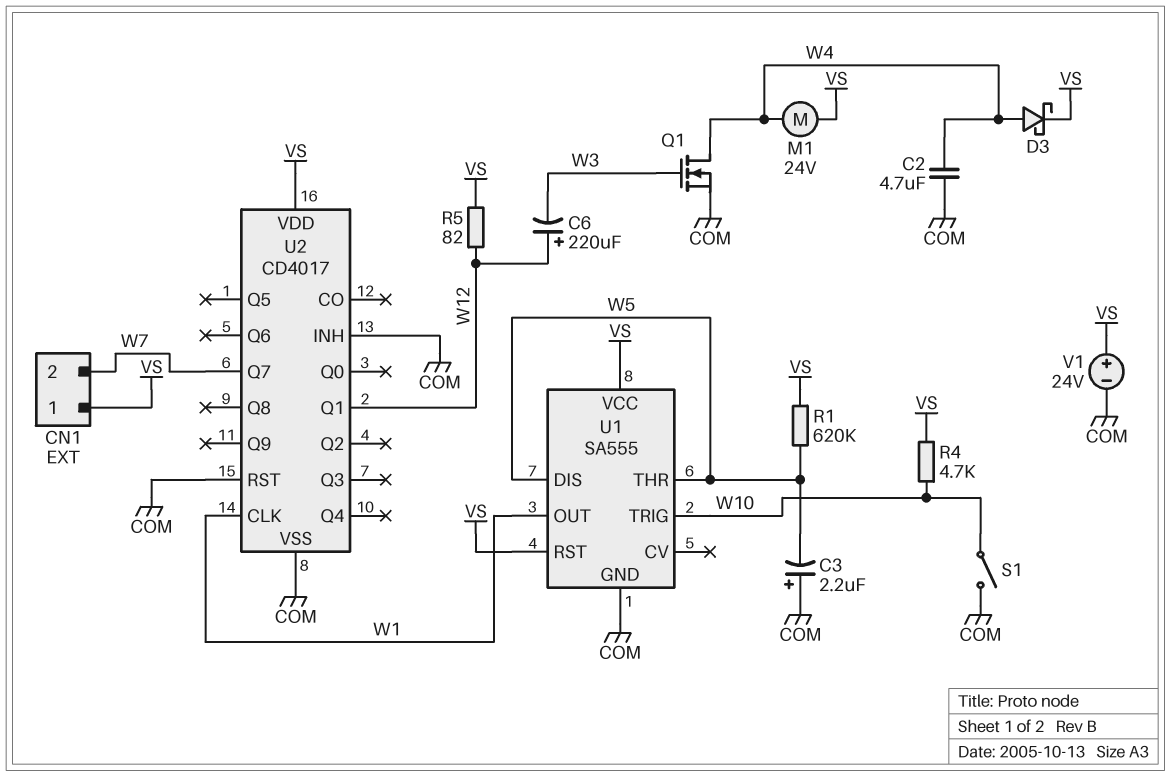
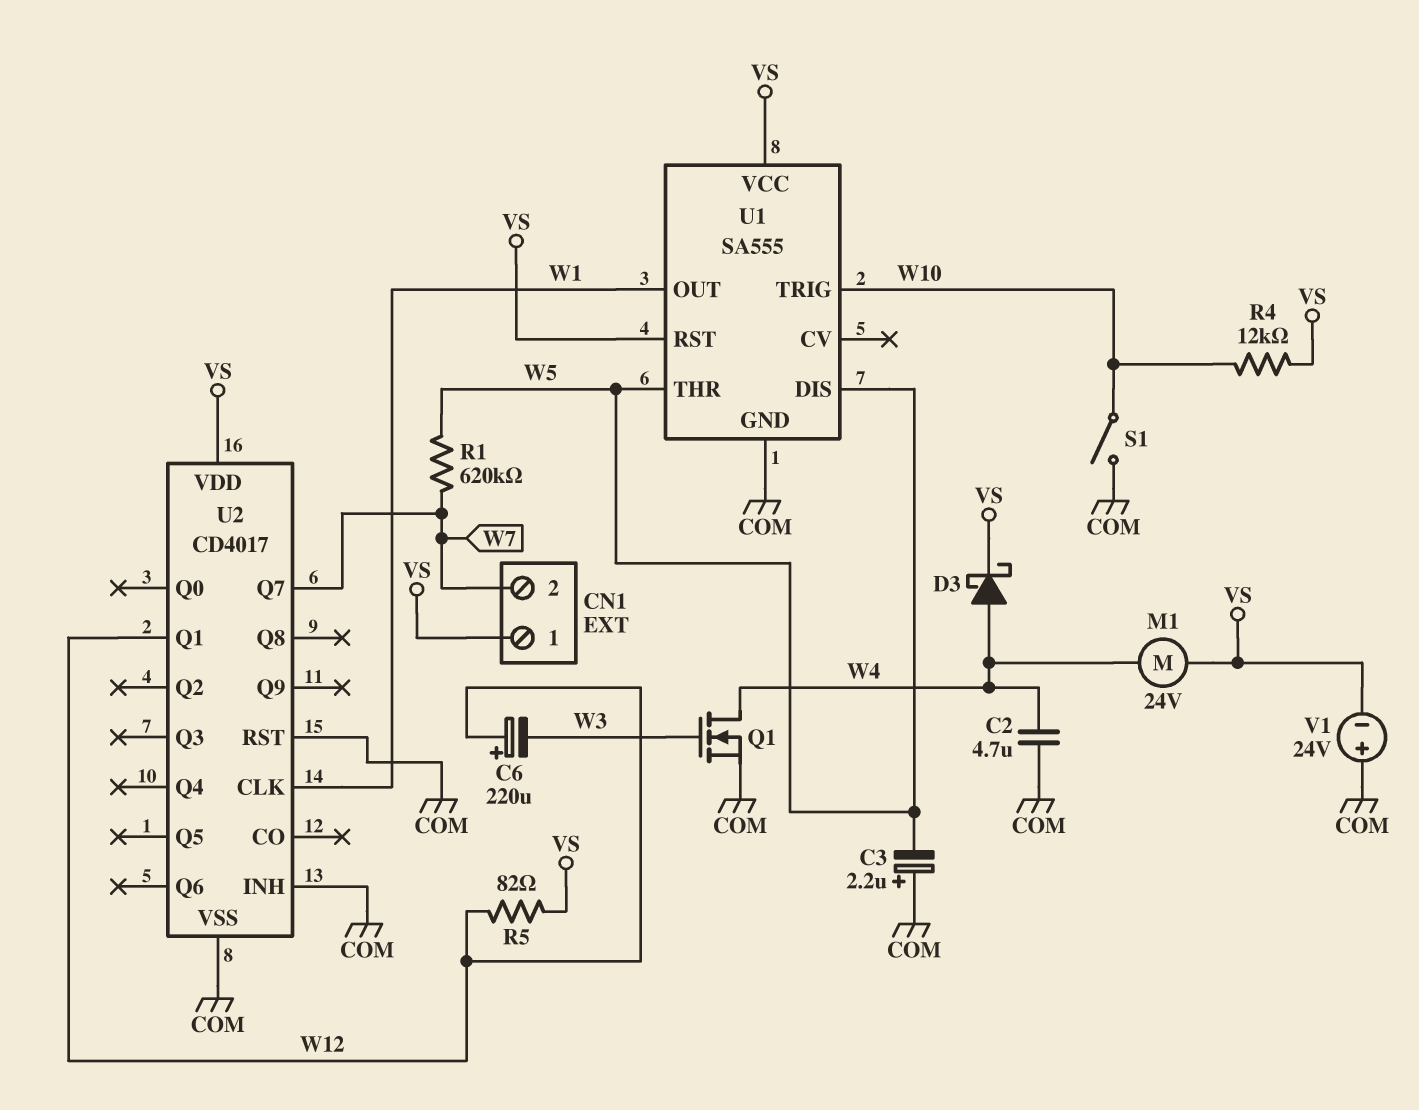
R1: 620k (VS, W5) -> 620k (W5, W7)
R4: 4.7k (VS, W10) -> 12k (VS, W10)
V1: 24V (plus VS, minus COM) -> 24V (plus COM, minus VS)

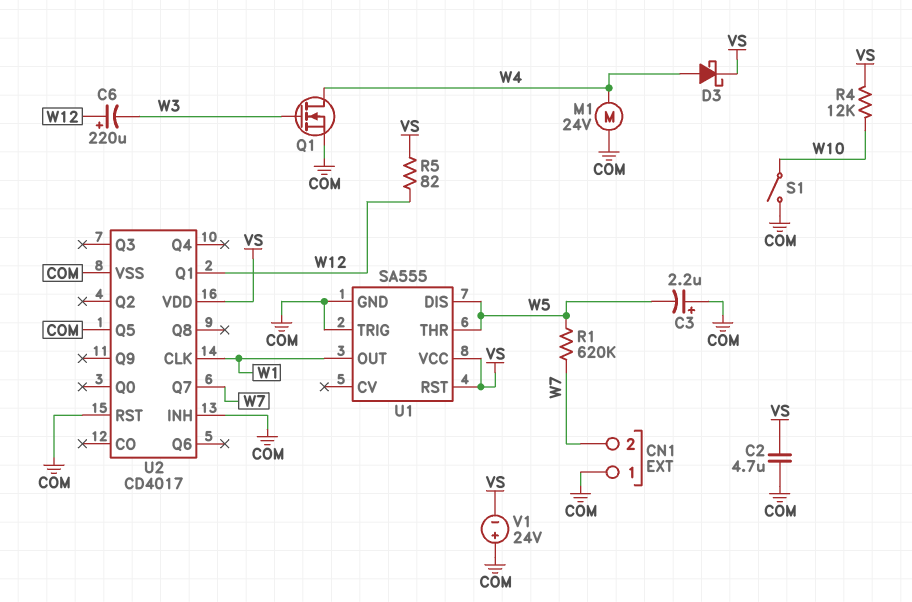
C2: 4.7uF (COM, W4) -> 4.7uF (COM, VS)
CN1 pin 1: VS -> COM
M1: motor 24V (VS, W4) -> motor 24V (COM, W4)
U1 pin TRIG: W10 -> COM
U2 pin Q5: none -> COM

